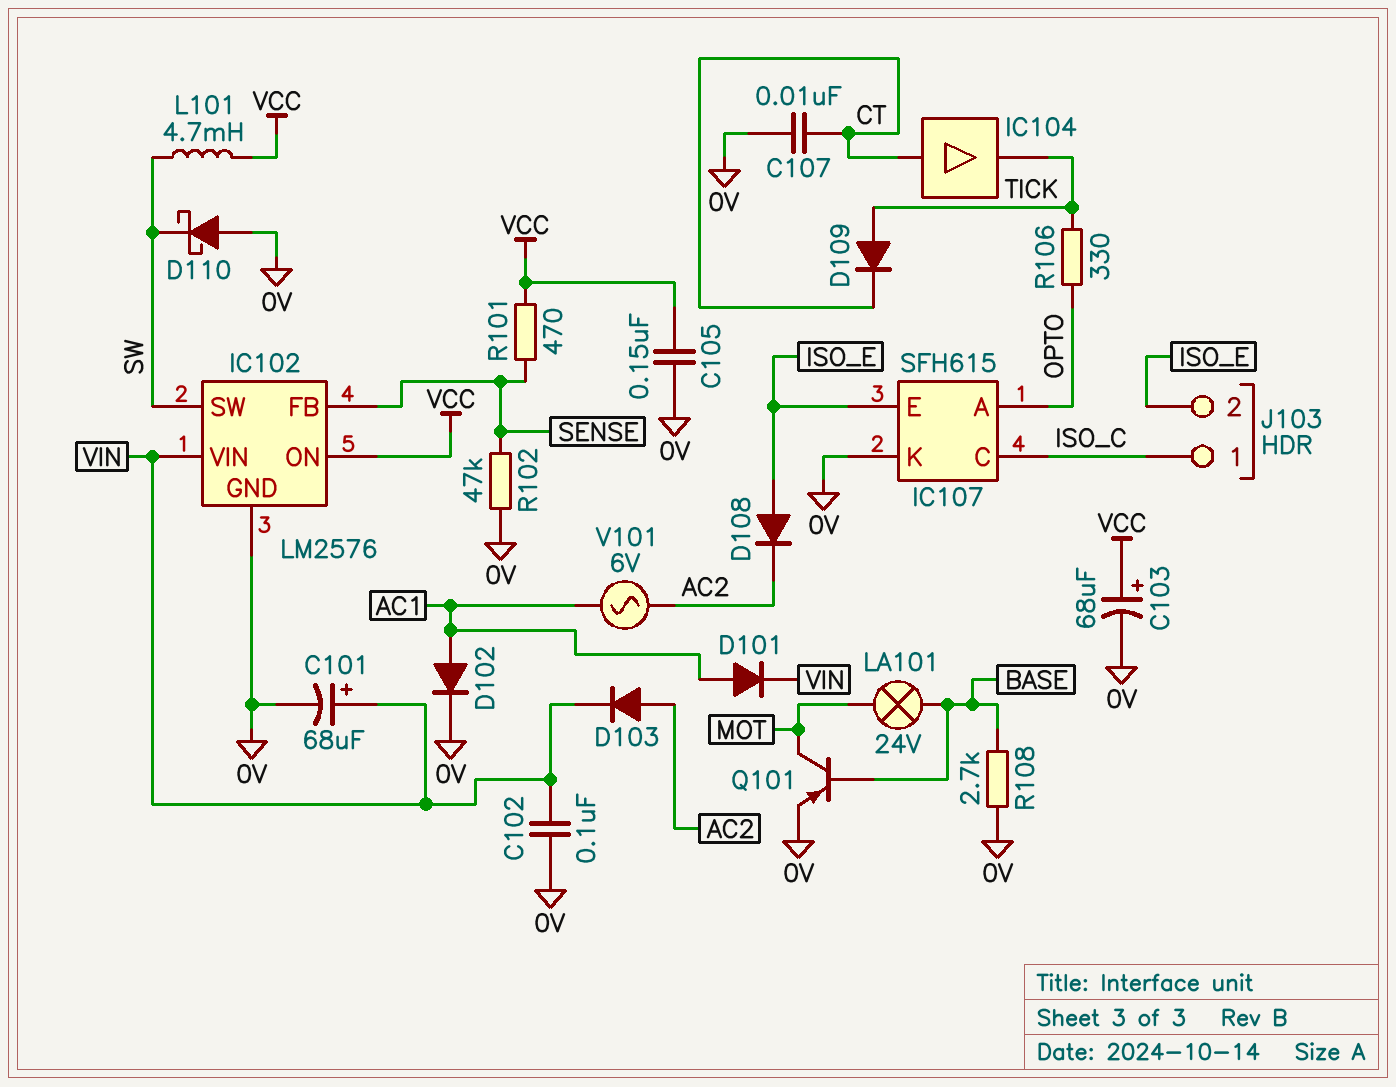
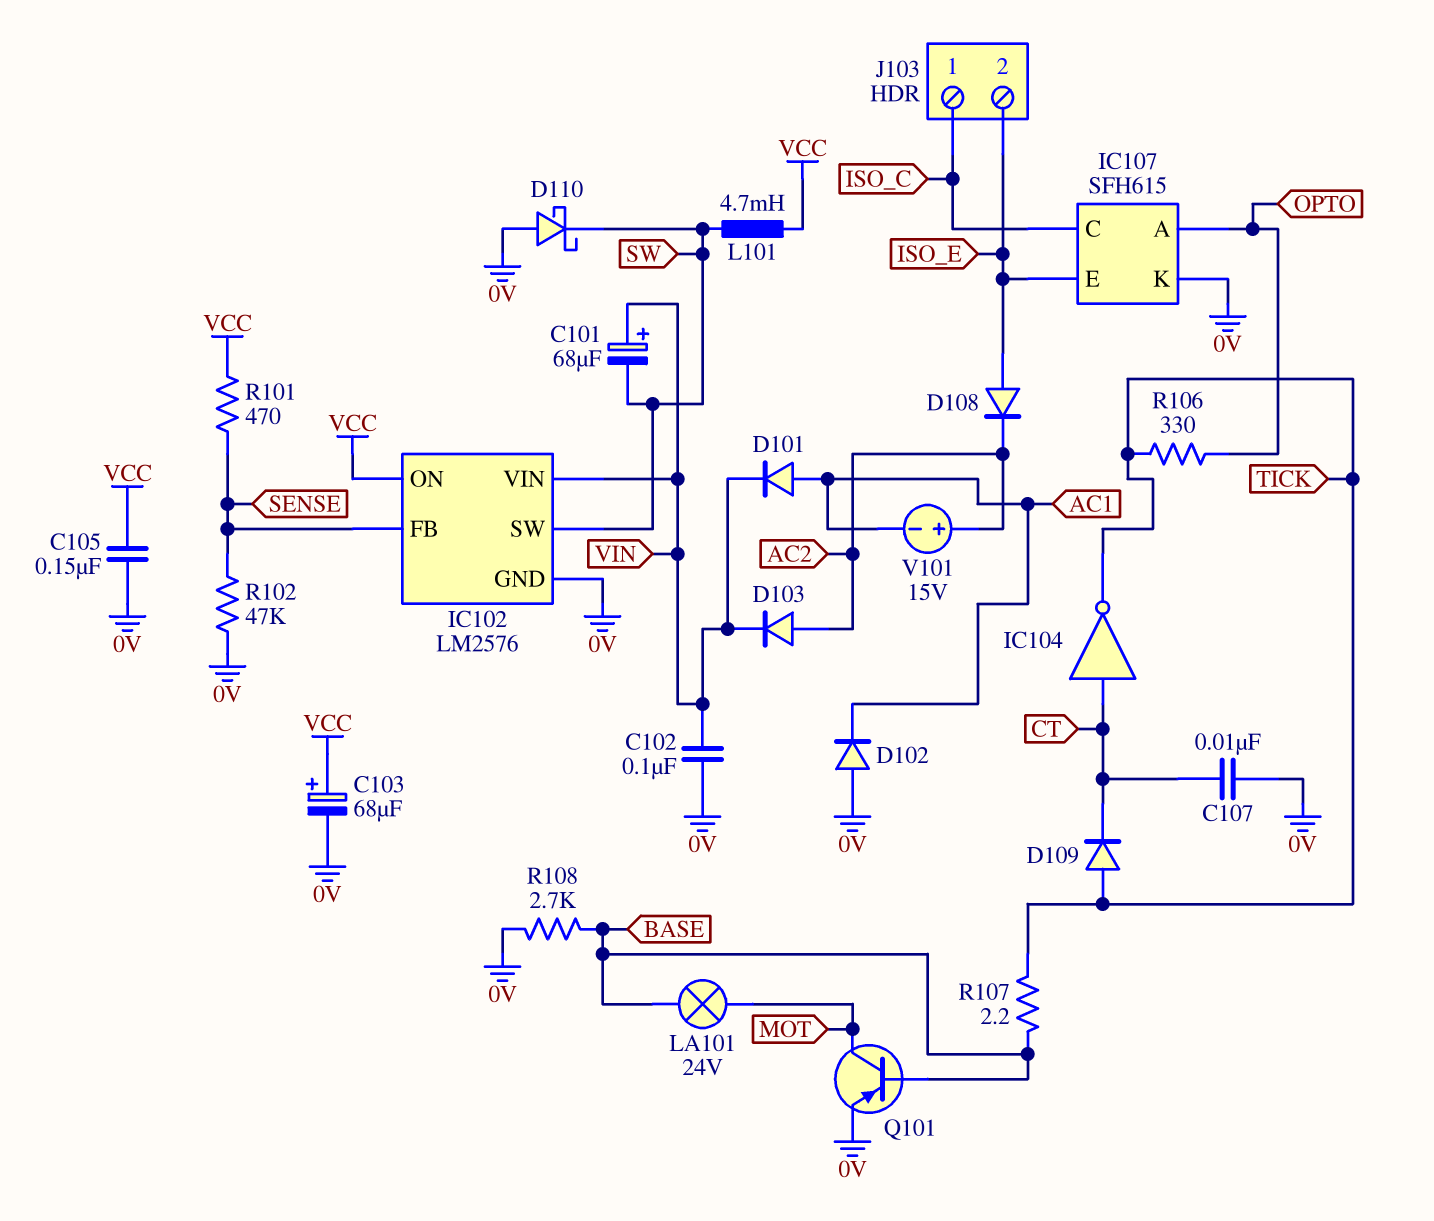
C101: 68uF (plus VIN, minus 0V) -> 68uF (plus VIN, minus SW)
D102: diode (A AC1, K 0V) -> diode (A 0V, K AC1)
IC104: buffer (in CT, out TICK) -> NOT (in CT, out TICK)
R107: none -> 2.2 (BASE, TICK)
V101: AC 6V (AC1, AC2) -> 15V (plus AC2, minus AC1)

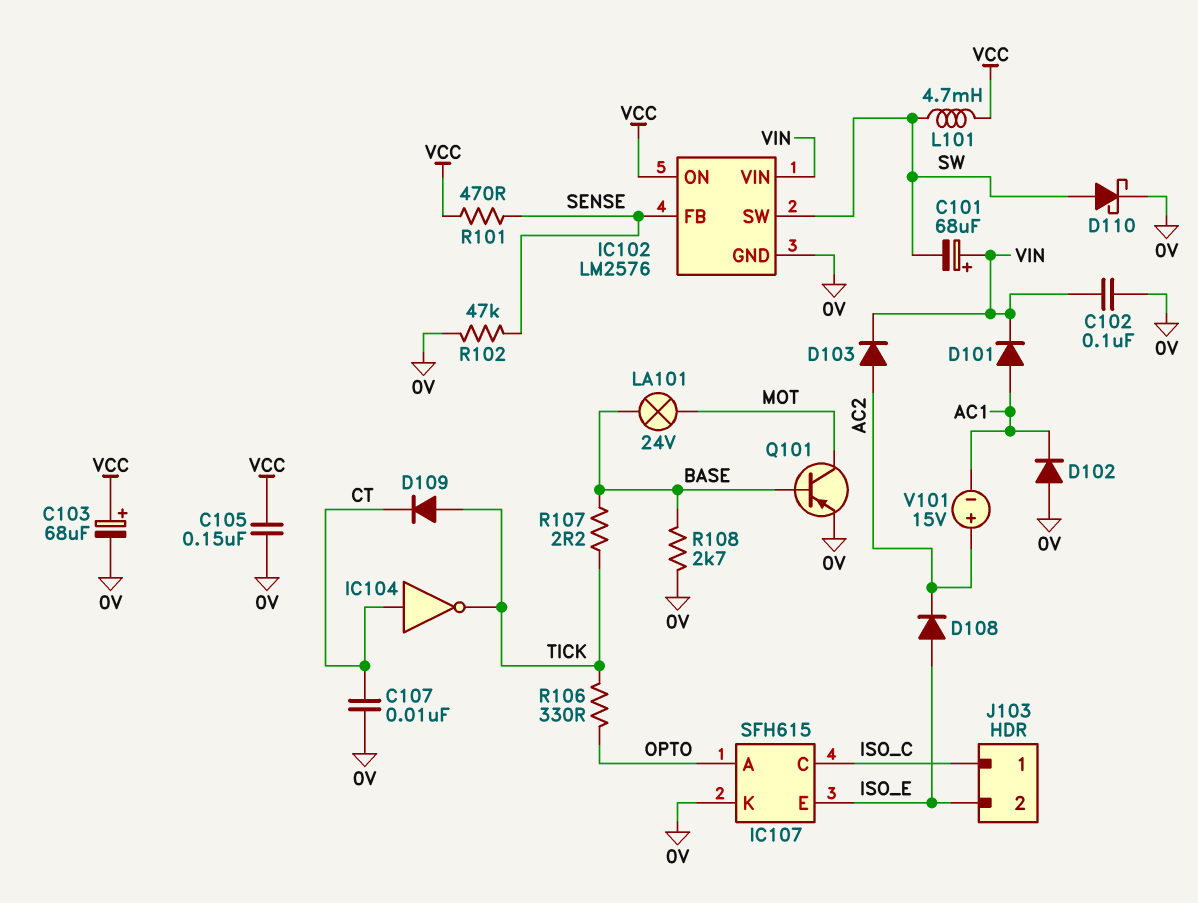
D110: schottky (A 0V, K SW) -> schottky (A SW, K 0V)

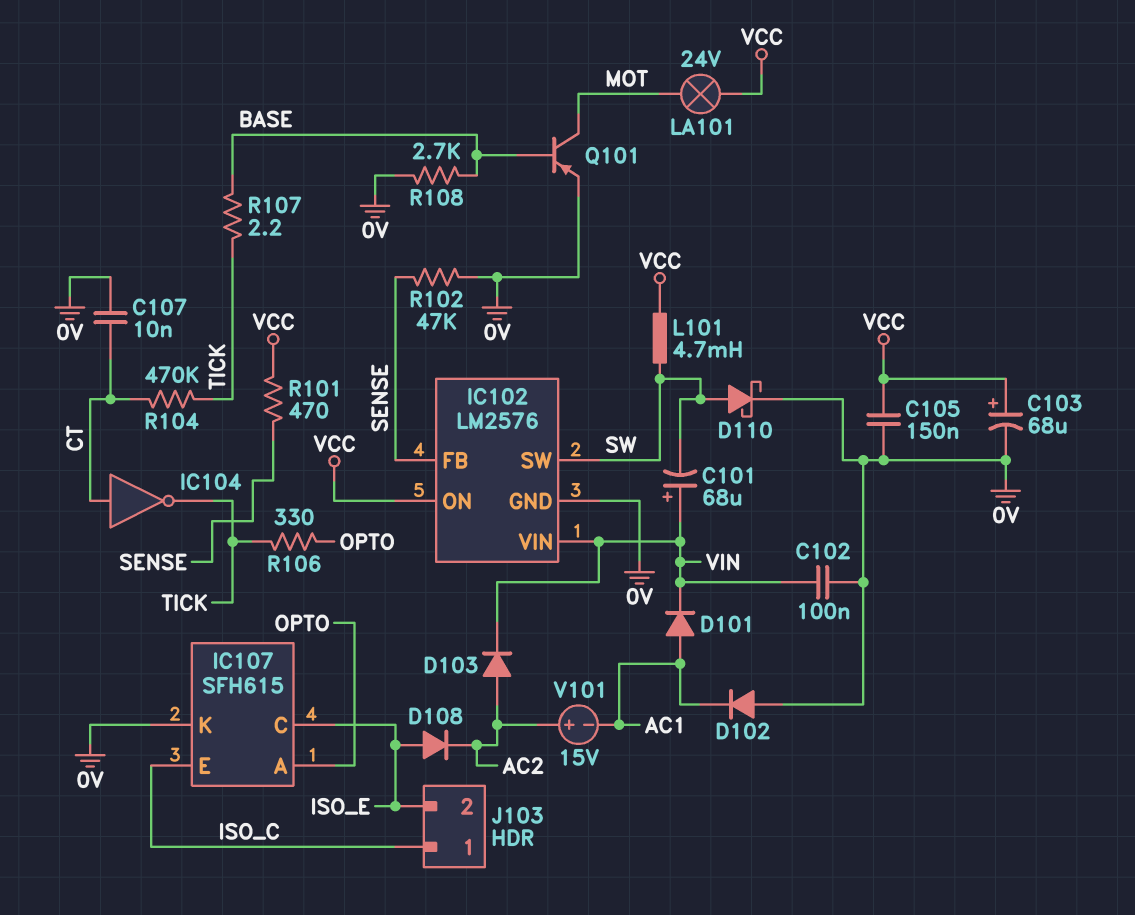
D109: diode (A TICK, K CT) -> none
IC107 pin C: ISO_C -> ISO_E
IC107 pin E: ISO_E -> ISO_C
LA101: lamp 24V (BASE, MOT) -> lamp 24V (MOT, VCC)
R104: none -> 470k (CT, TICK)

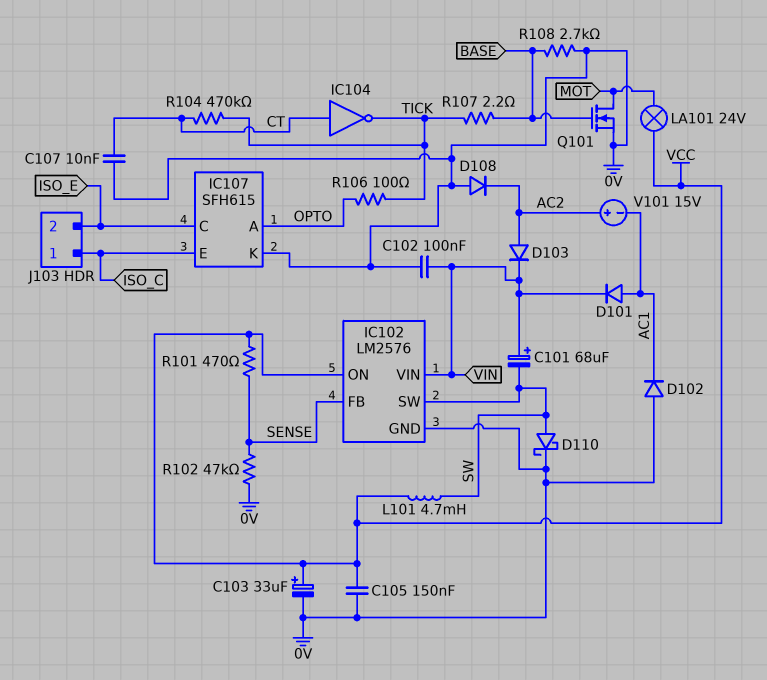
C103: 68uF (plus VCC, minus 0V) -> 33uF (plus VCC, minus 0V)
D108: diode (A ISO_E, K AC2) -> diode (A 0V, K AC2)
Q101: PNP (B BASE, C MOT, E 0V) -> NMOS (G BASE, D MOT, S 0V)
R106: 330 (OPTO, TICK) -> 100 (OPTO, TICK)

